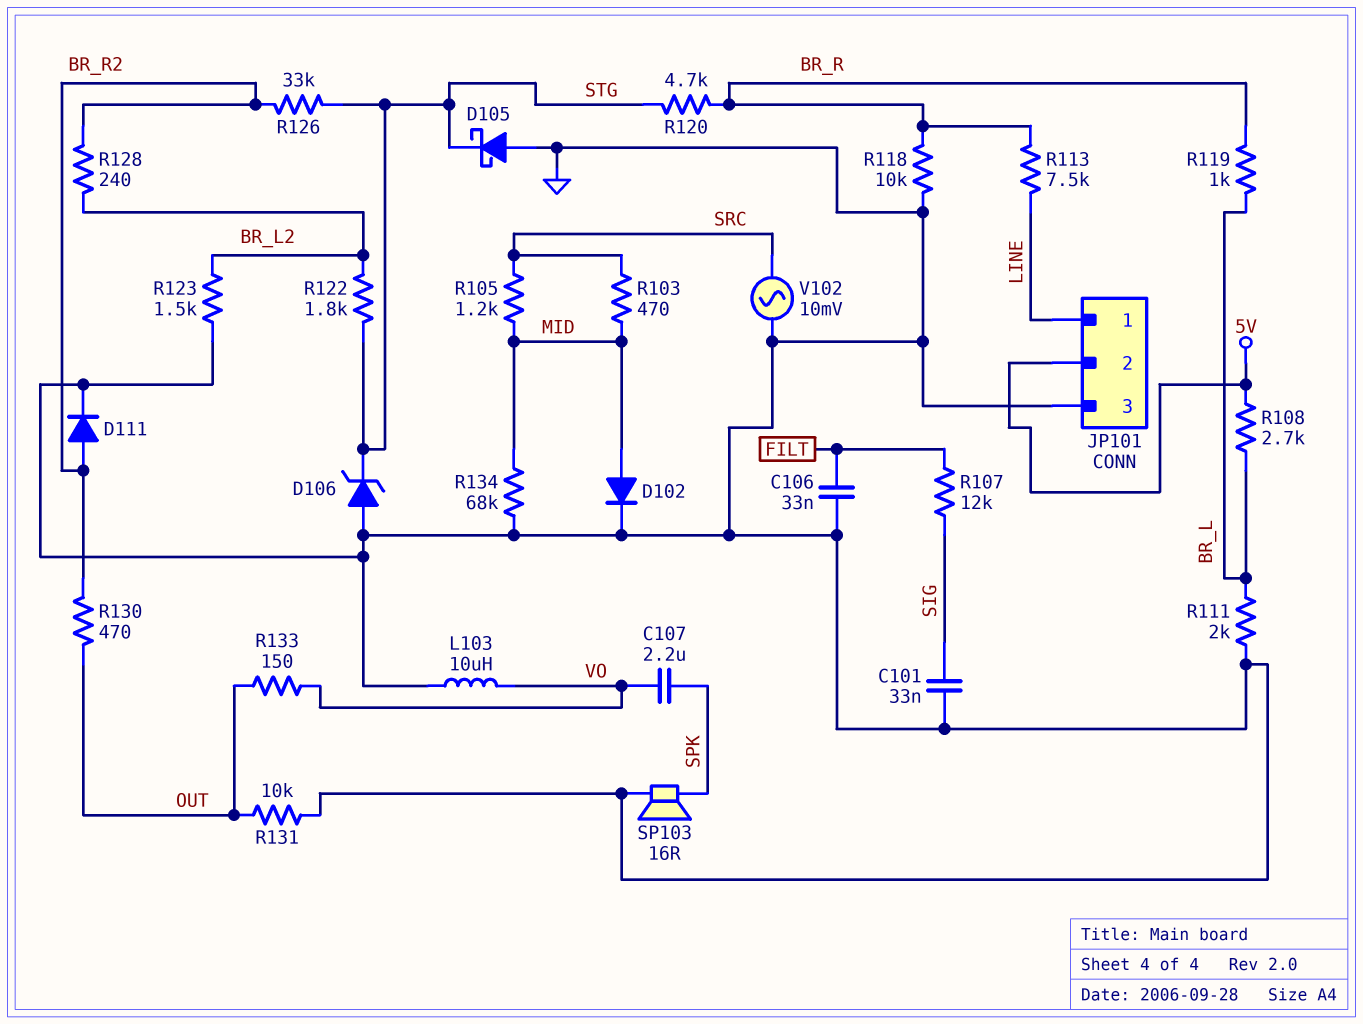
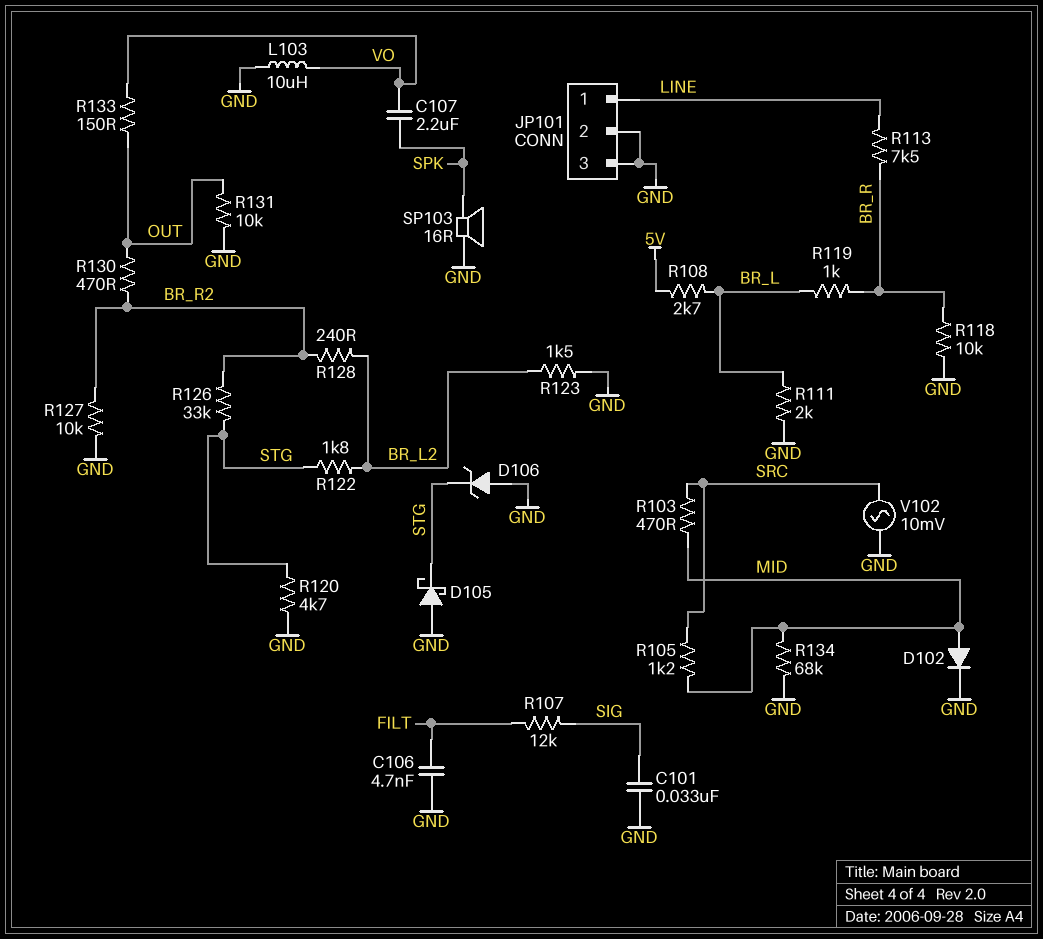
C106: 33nF (FILT, GND) -> 4.7nF (FILT, GND)
D111: diode (A BR_R2, K GND) -> none
JP101 pin 2: 5V -> GND
R120: 4.7k (BR_R, STG) -> 4.7k (GND, STG)
R127: none -> 10k (BR_R2, GND)

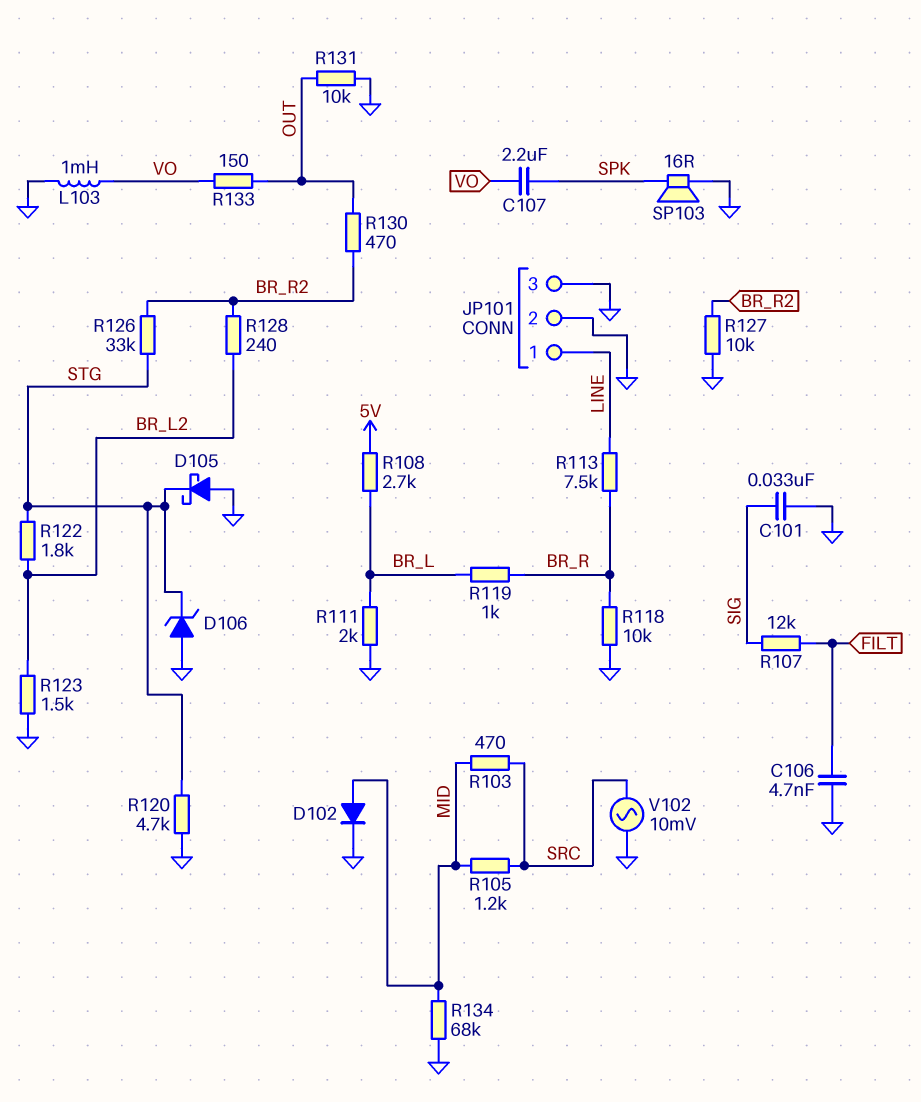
L103: 10uH (GND, VO) -> 1mH (GND, VO)

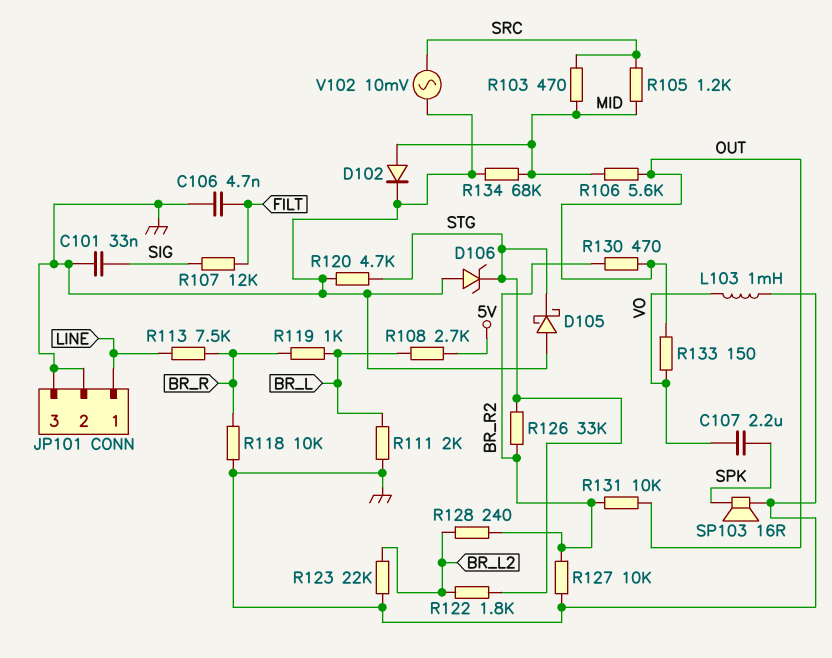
R106: none -> 5.6k (MID, OUT)
R123: 1.5k (BR_L2, GND) -> 22k (BR_L2, GND)
R131: 10k (GND, OUT) -> 10k (BR_R2, OUT)

